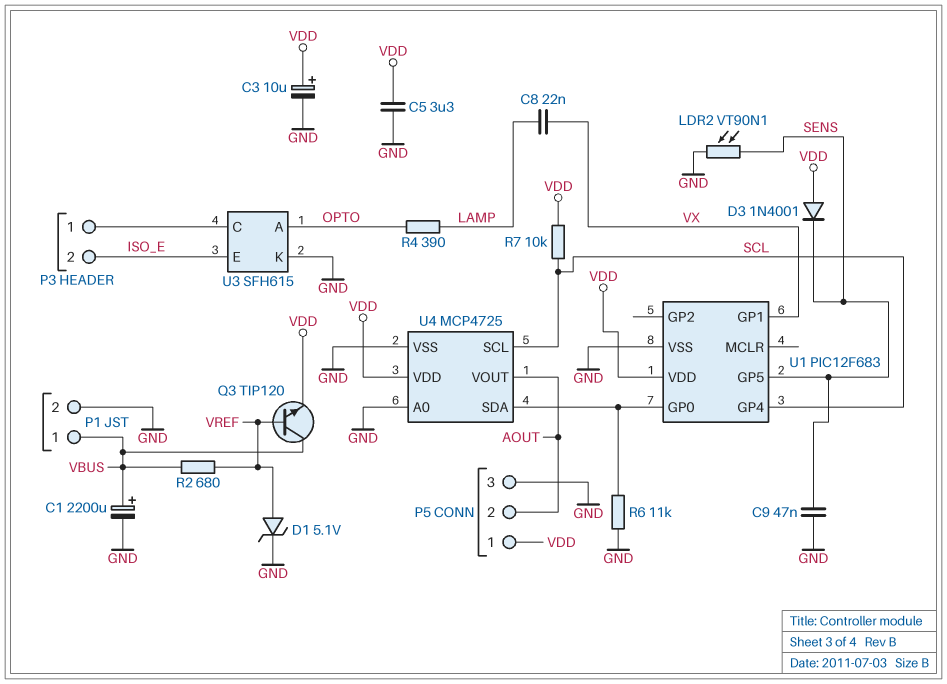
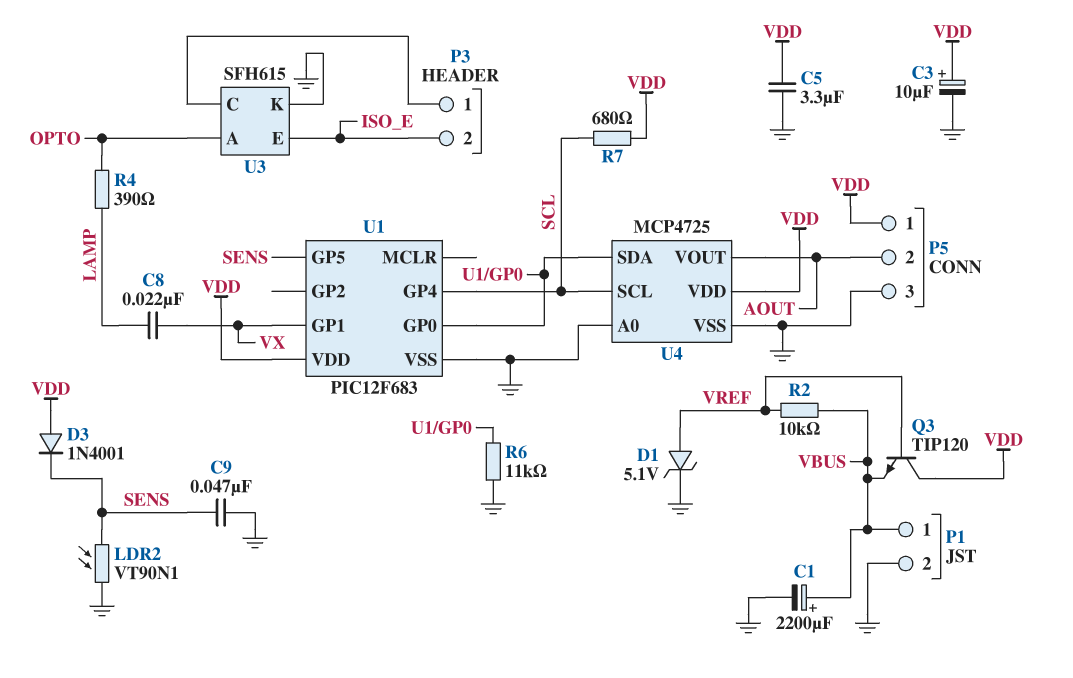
Q3: NPN TIP120 (B VREF, C VBUS, E VDD) -> NPN TIP120 (B VREF, C VDD, E VBUS)
R2: 680 (VBUS, VREF) -> 10k (VBUS, VREF)
R7: 10k (SCL, VDD) -> 680 (SCL, VDD)

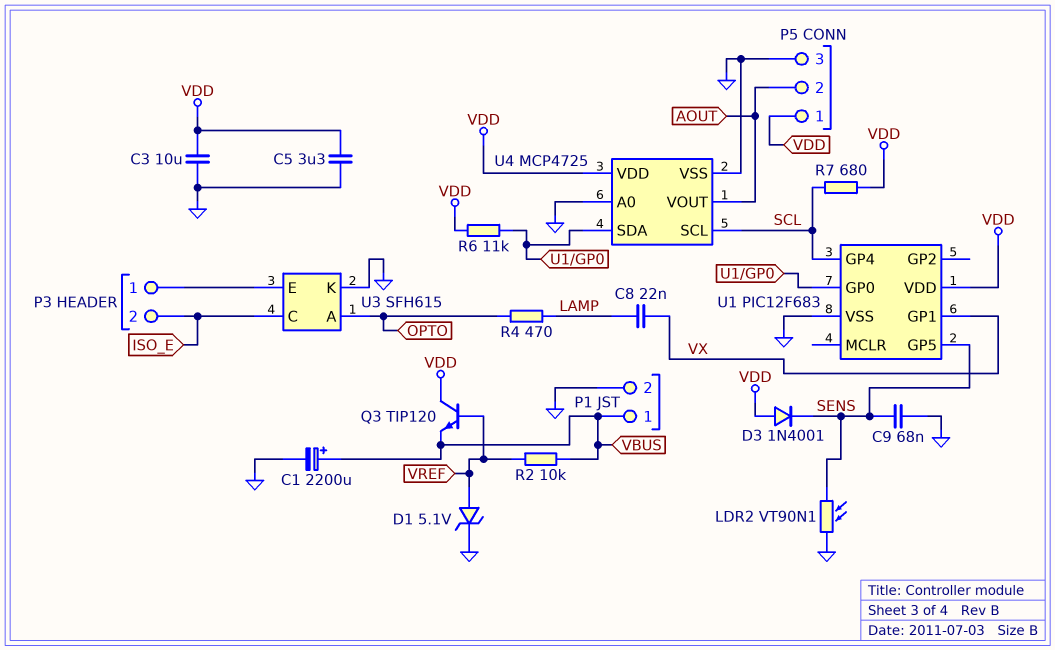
C3: 10uF (plus VDD, minus GND) -> 10uF (GND, VDD)
C9: 47nF (GND, SENS) -> 68nF (GND, SENS)
R4: 390 (LAMP, OPTO) -> 470 (LAMP, OPTO)
R6: 11k (GND, U1/GP0) -> 11k (U1/GP0, VDD)
U3 pin C: P3/1 -> ISO_E
U3 pin E: ISO_E -> P3/1

